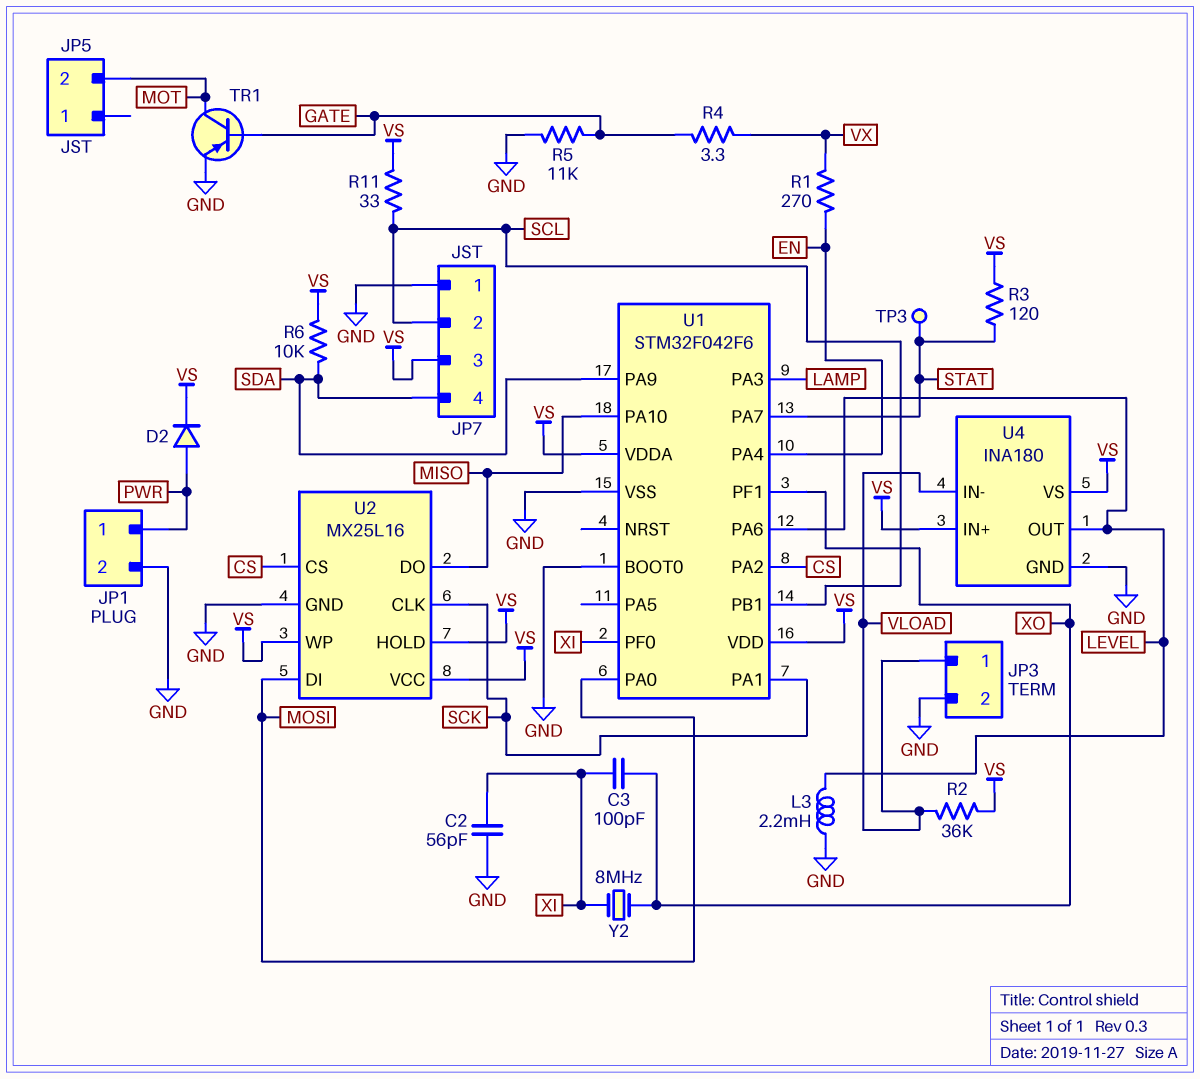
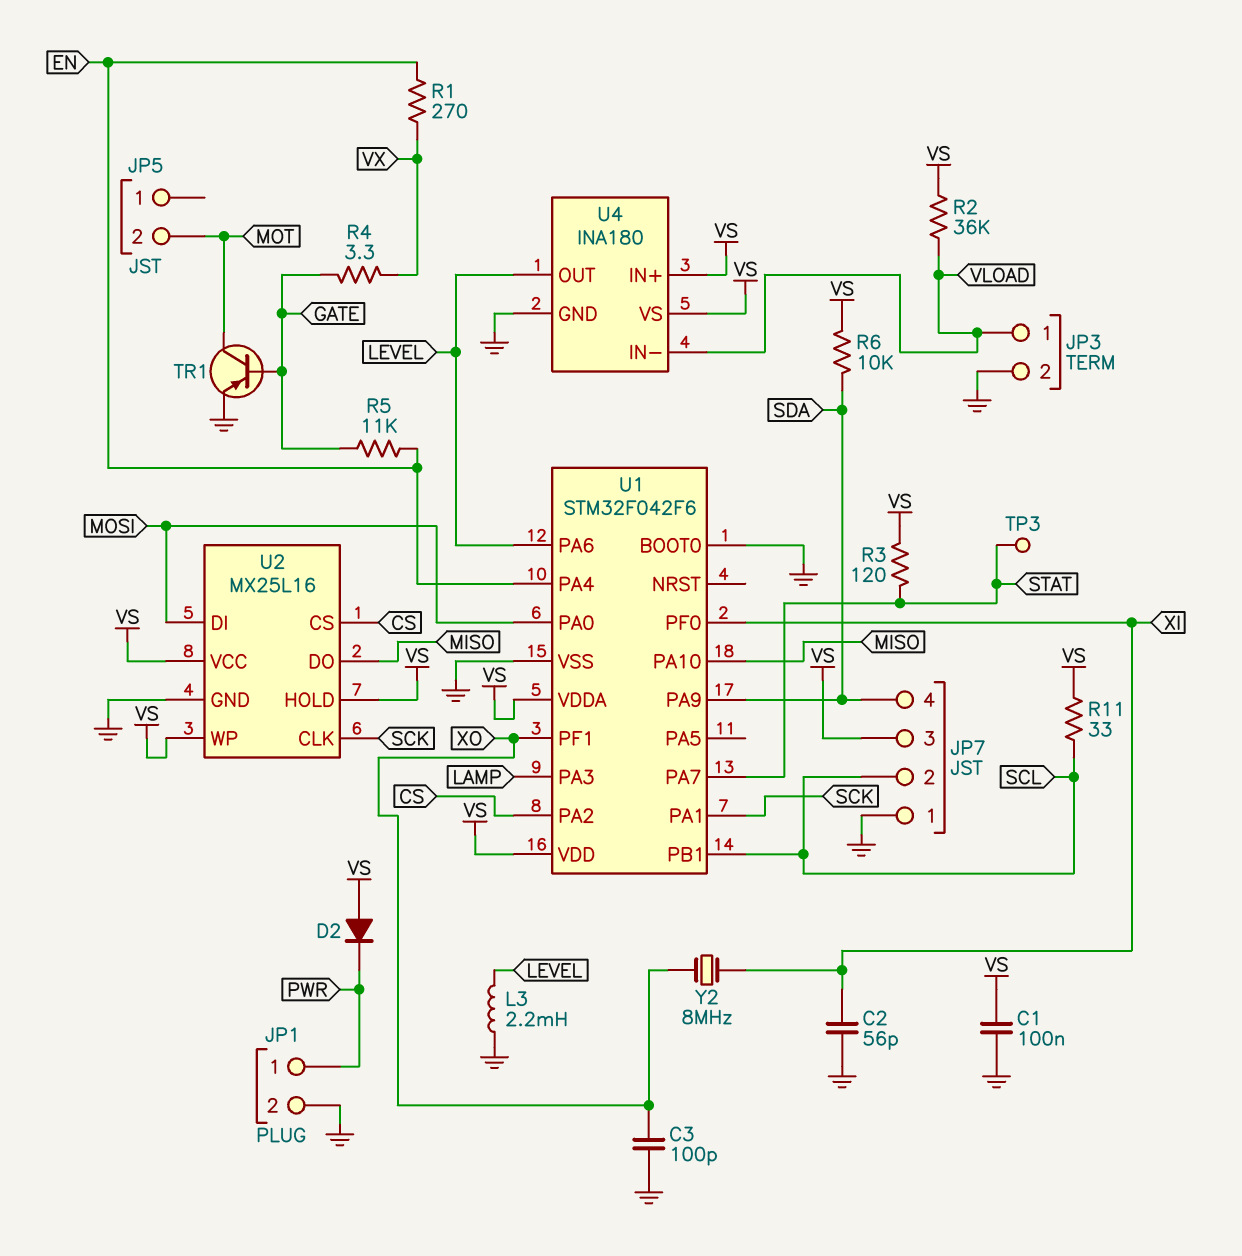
C1: none -> 100nF (GND, VS)
C3: 100pF (XI, XO) -> 100pF (GND, XO)
D2: diode (A PWR, K VS) -> diode (A VS, K PWR)
R5: 11k (GATE, GND) -> 11k (EN, GATE)

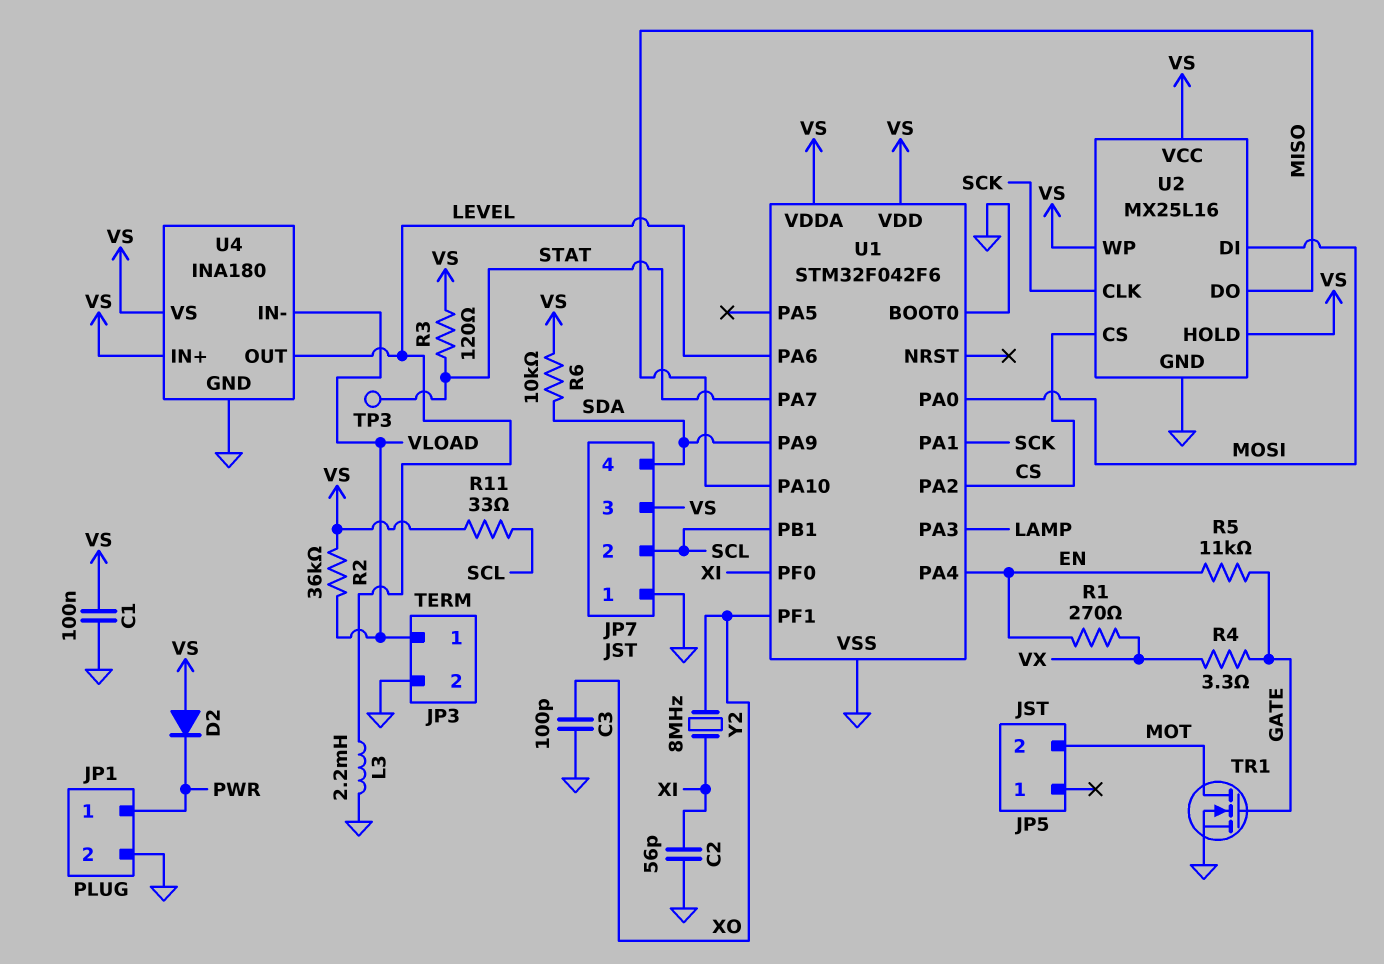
TR1: PNP (B GATE, C MOT, E GND) -> NMOS (G GATE, D MOT, S GND)

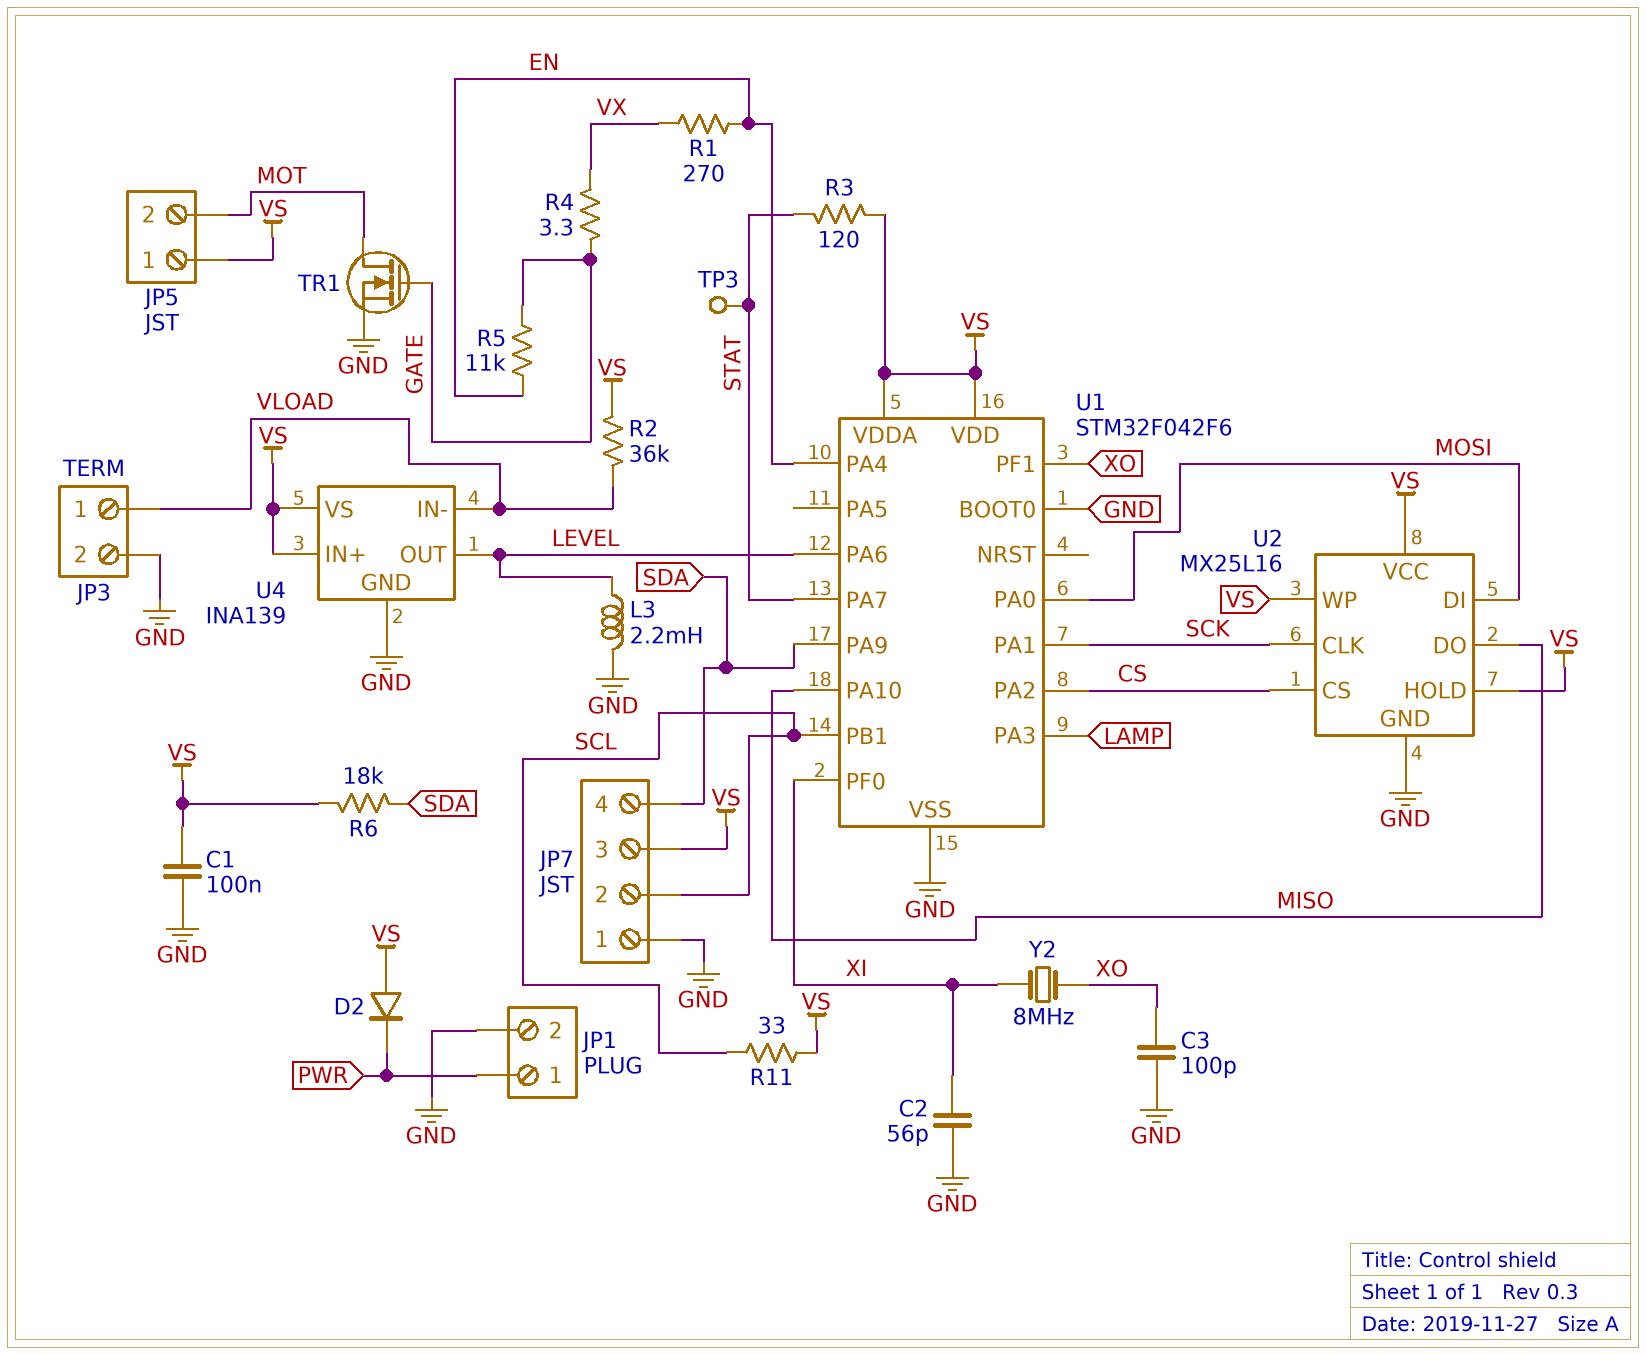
JP5 pin 1: none -> VS
R6: 10k (SDA, VS) -> 18k (SDA, VS)
U4: INA180 -> INA139

